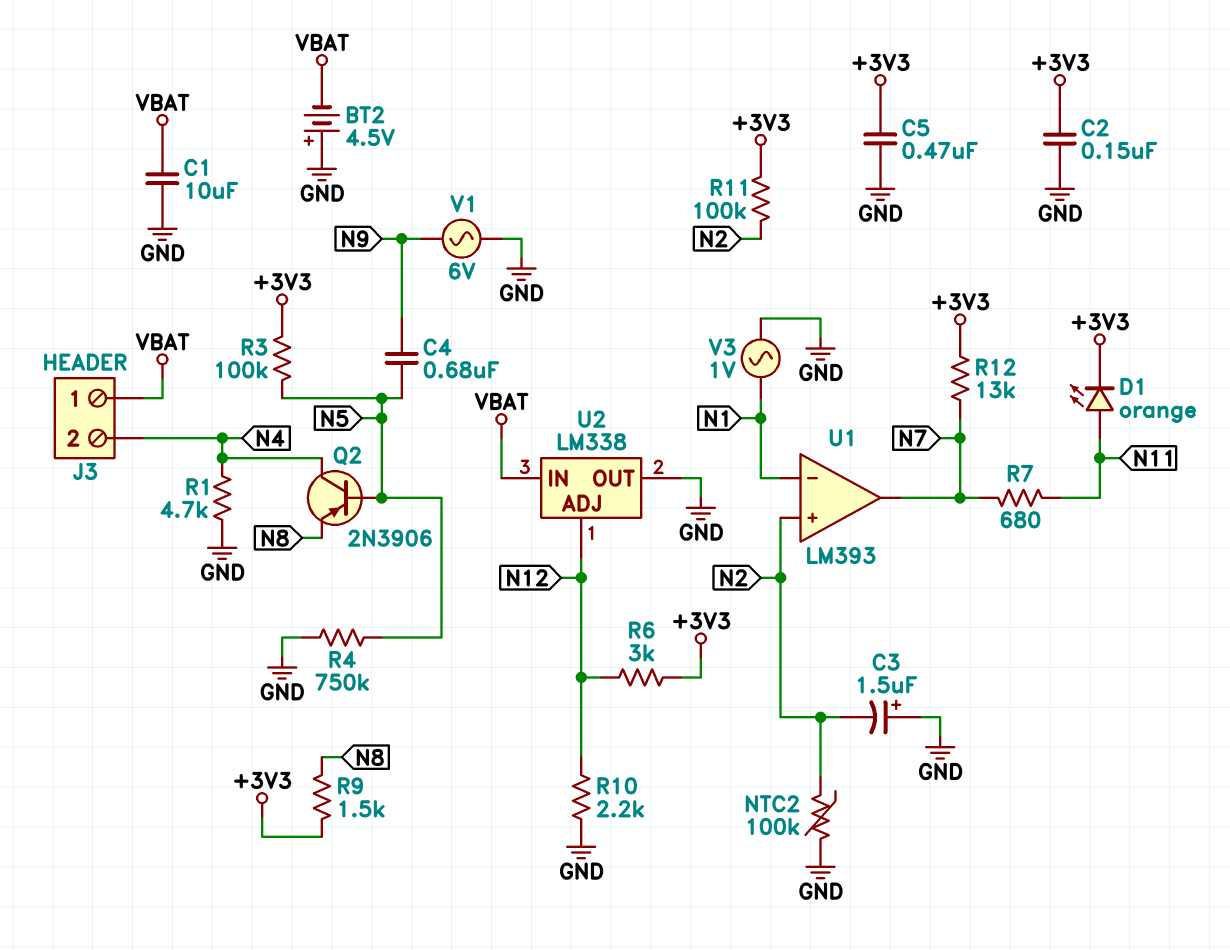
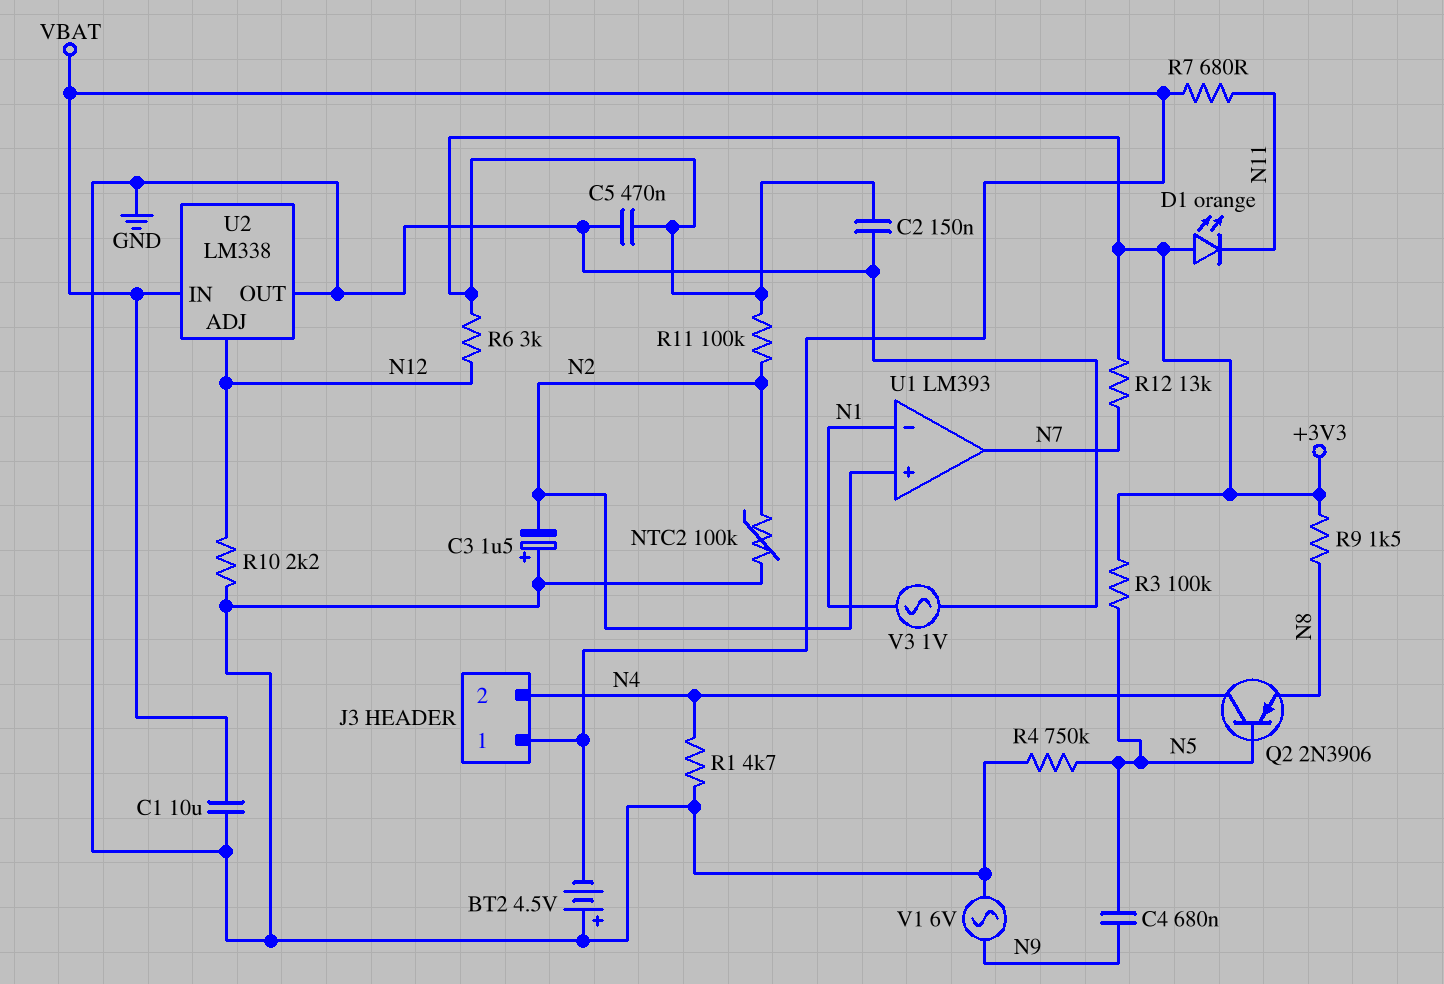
D1: LED orange (A N11, K +3V3) -> LED orange (A +3V3, K N11)
R7: 680 (N7, N11) -> 680 (N11, VBAT)

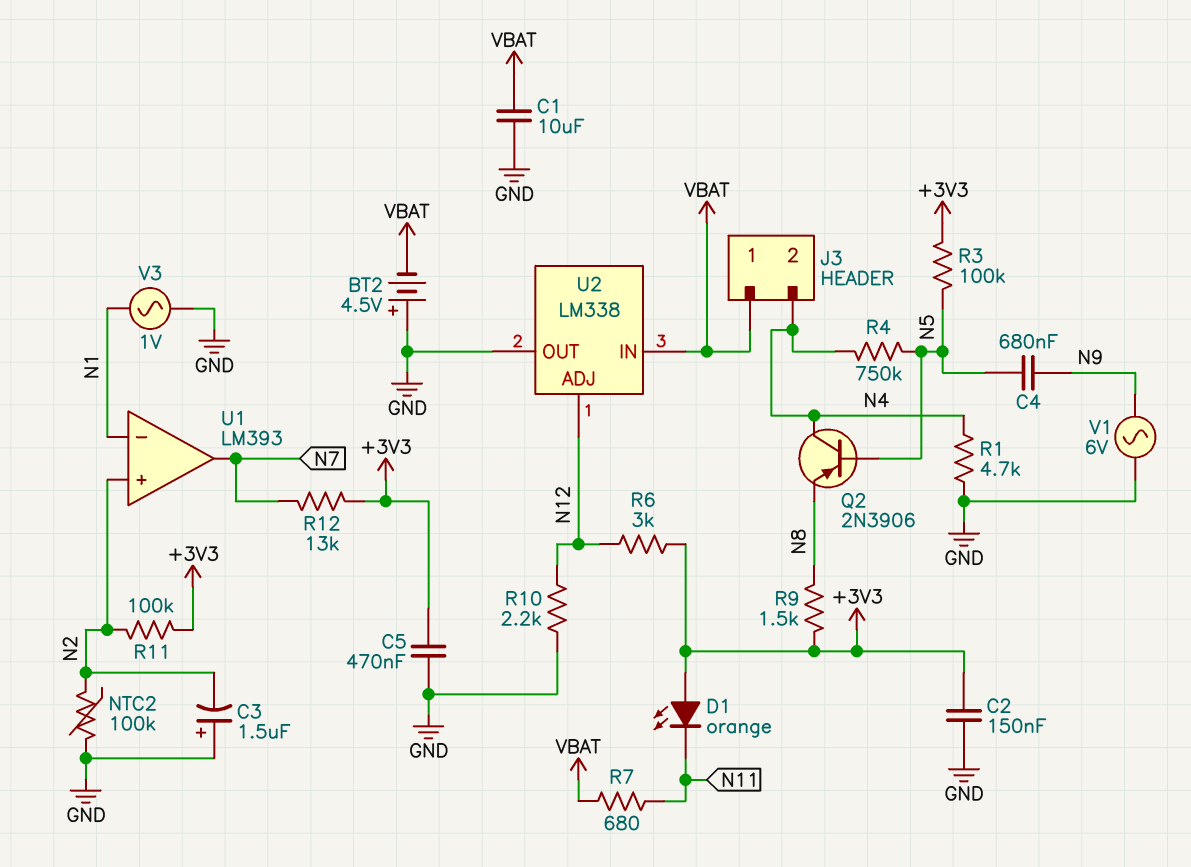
R4: 750k (GND, N5) -> 750k (N4, N5)

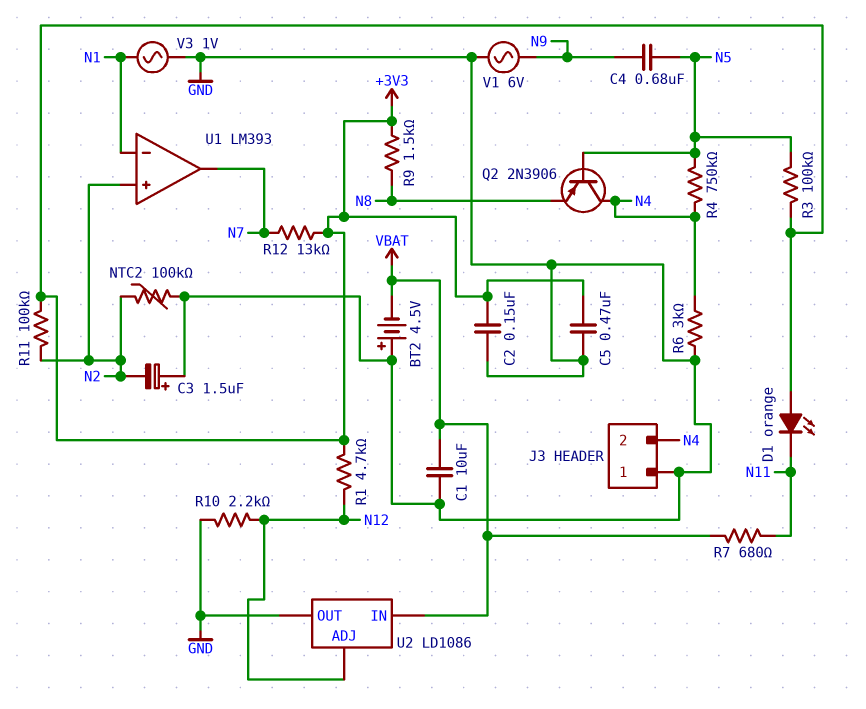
J3 pin 1: VBAT -> GND
R1: 4.7k (GND, N4) -> 4.7k (+3V3, N12)
R6: 3k (+3V3, N12) -> 3k (GND, N4)
U2: LM338 -> LD1086

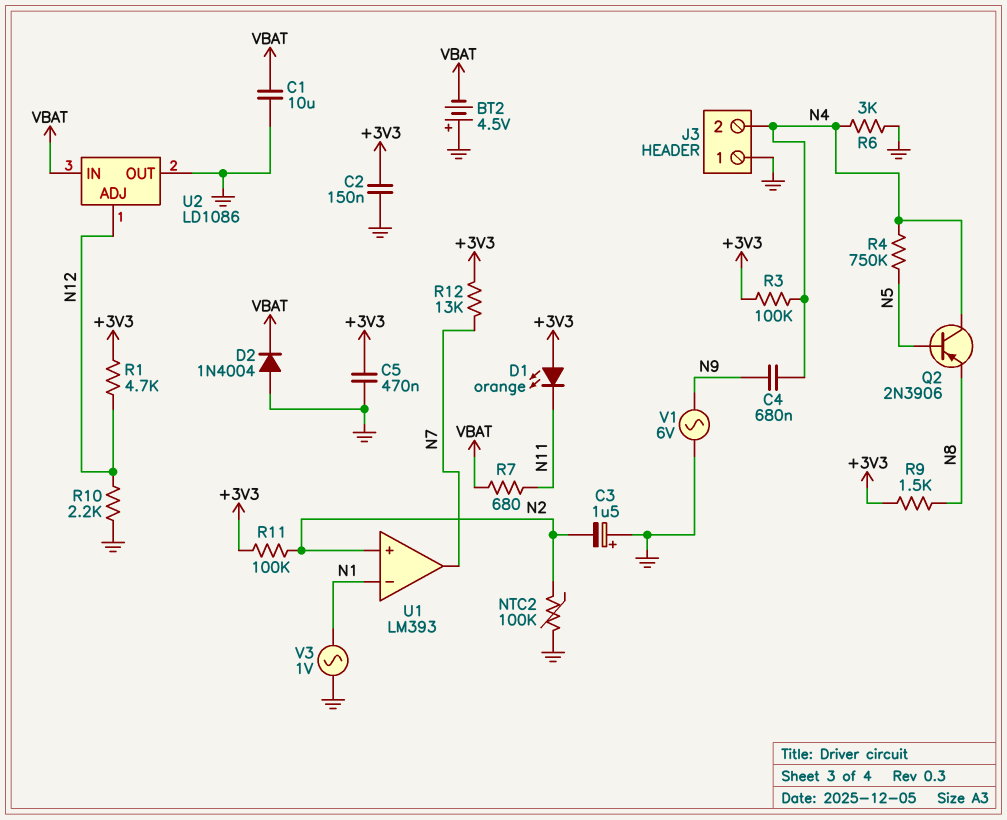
C4: 680nF (N5, N9) -> 680nF (N4, N9)
D2: none -> diode 1N4004 (A GND, K VBAT)
R3: 100k (+3V3, N5) -> 100k (+3V3, N4)

